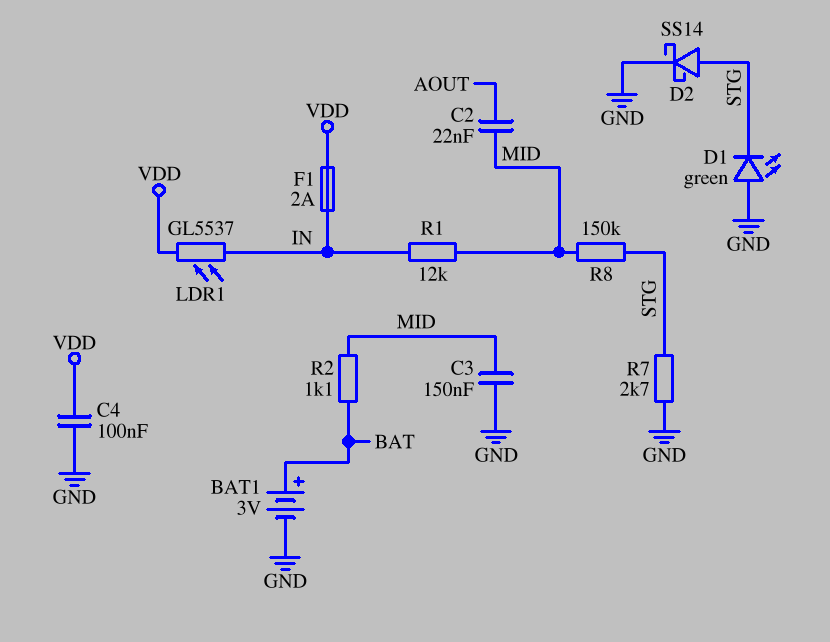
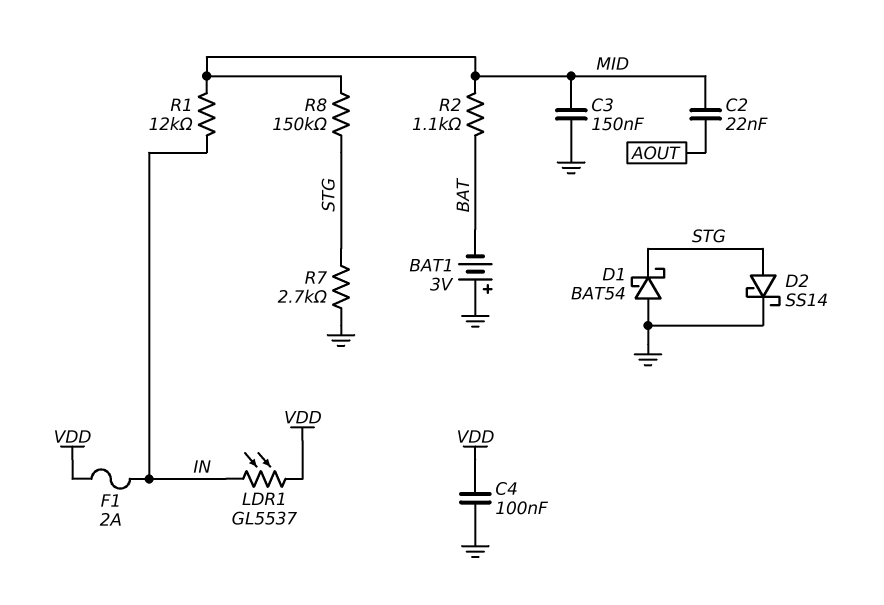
BAT1: 3V (plus BAT, minus GND) -> 3V (plus GND, minus BAT)
D1: LED green (A GND, K STG) -> schottky BAT54 (A GND, K STG)

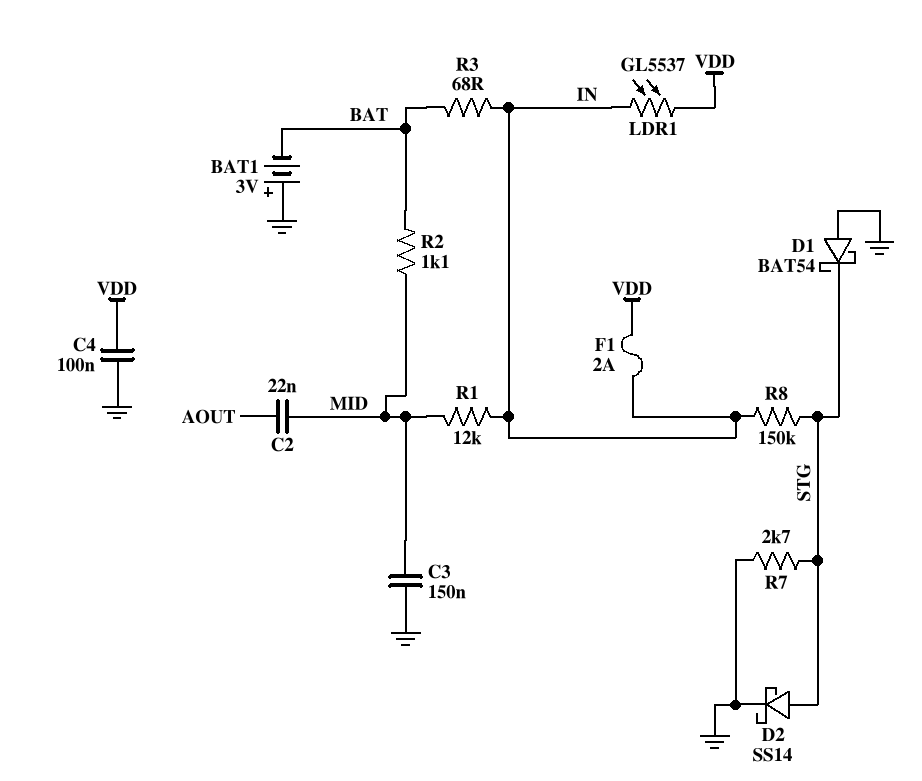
R3: none -> 68 (BAT, IN)
R8: 150k (MID, STG) -> 150k (IN, STG)

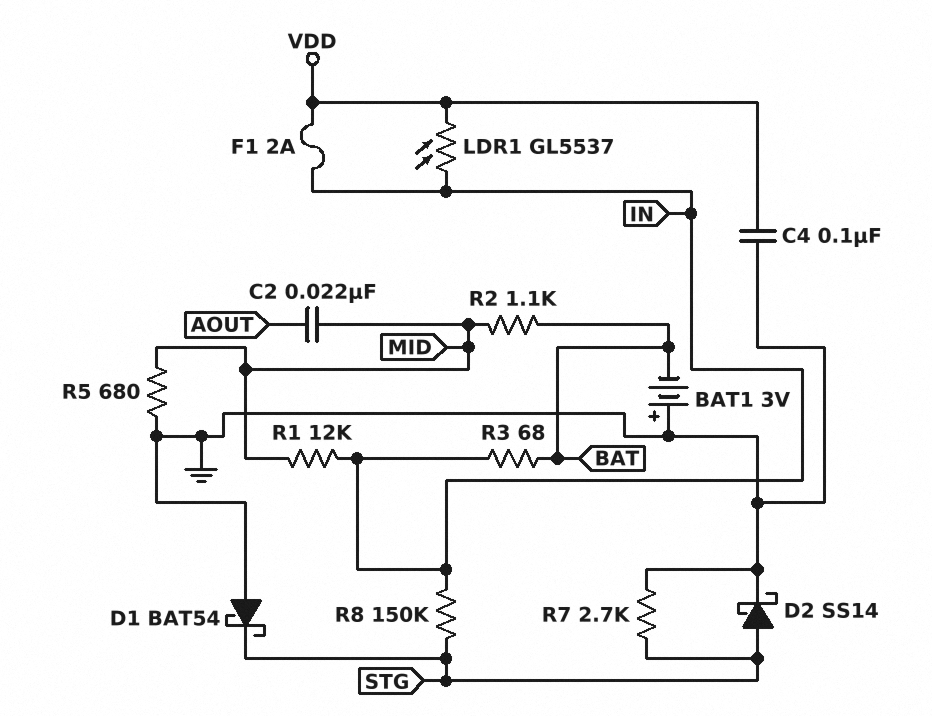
C3: 150nF (GND, MID) -> none
R5: none -> 680 (GND, MID)

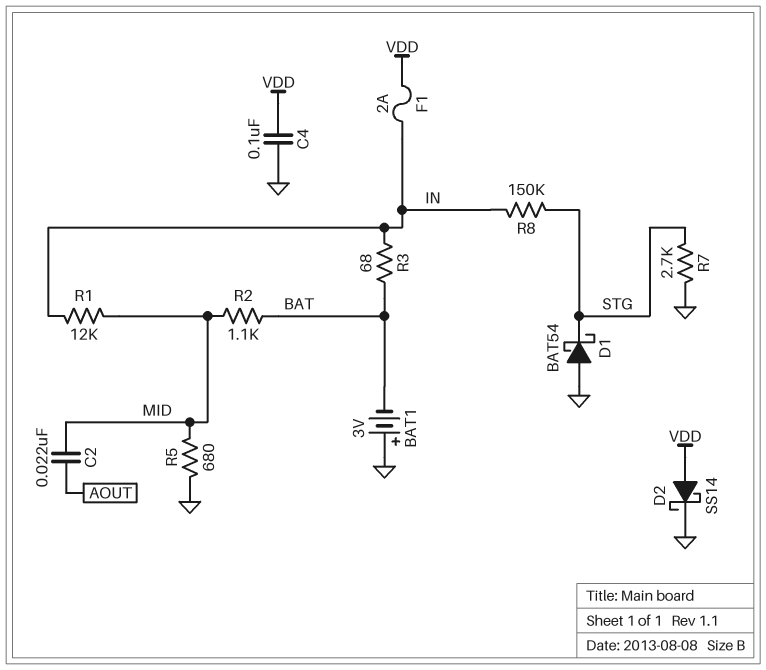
D2: schottky SS14 (A STG, K GND) -> schottky SS14 (A VDD, K GND)
LDR1: GL5537 (IN, VDD) -> none

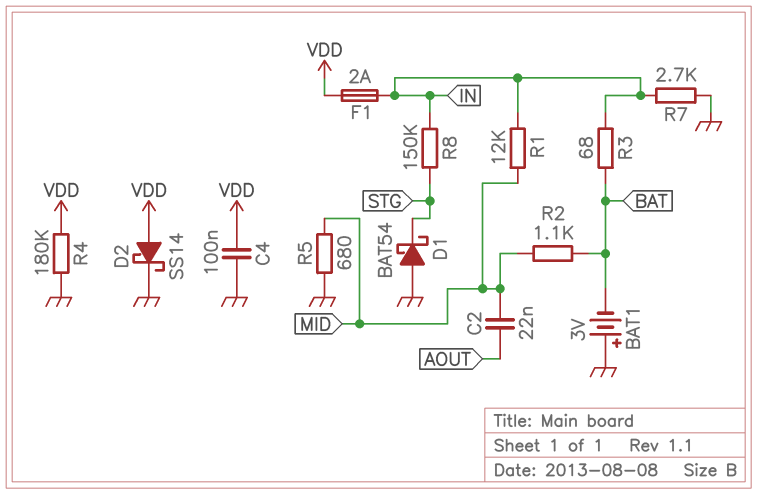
R4: none -> 180k (GND, VDD)
R7: 2.7k (GND, STG) -> 2.7k (GND, IN)

